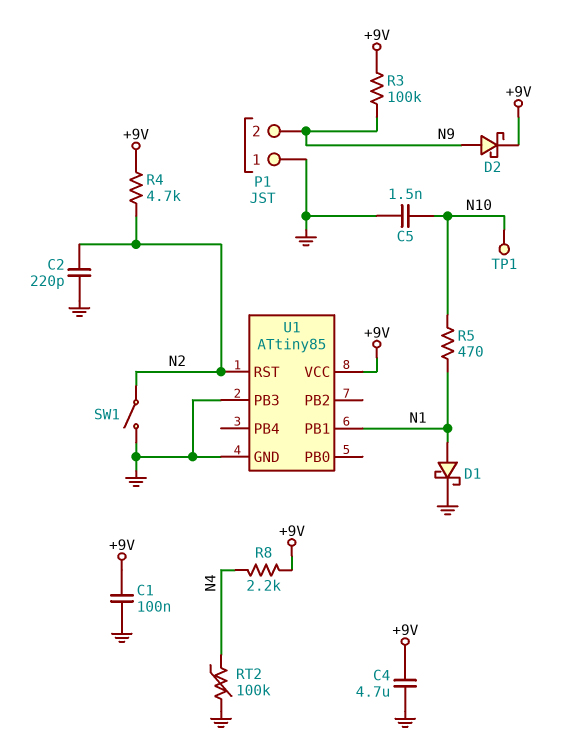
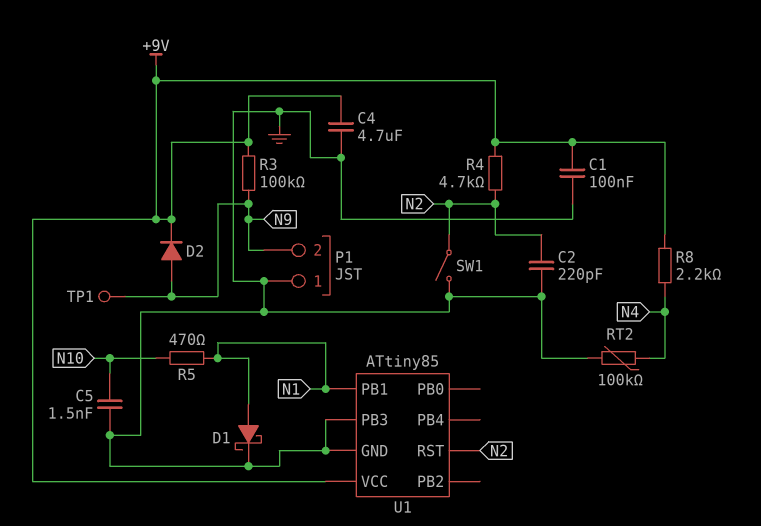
D2: schottky (A N9, K +9V) -> diode (A N9, K +9V)
TP1: test point (N10) -> test point (N9)

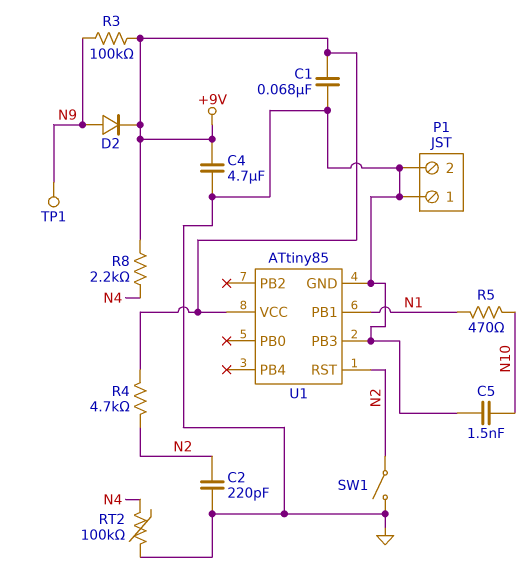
C1: 100nF (+9V, GND) -> 68nF (+9V, GND)
D1: schottky (A N1, K GND) -> none
P1 pin 2: N9 -> GND

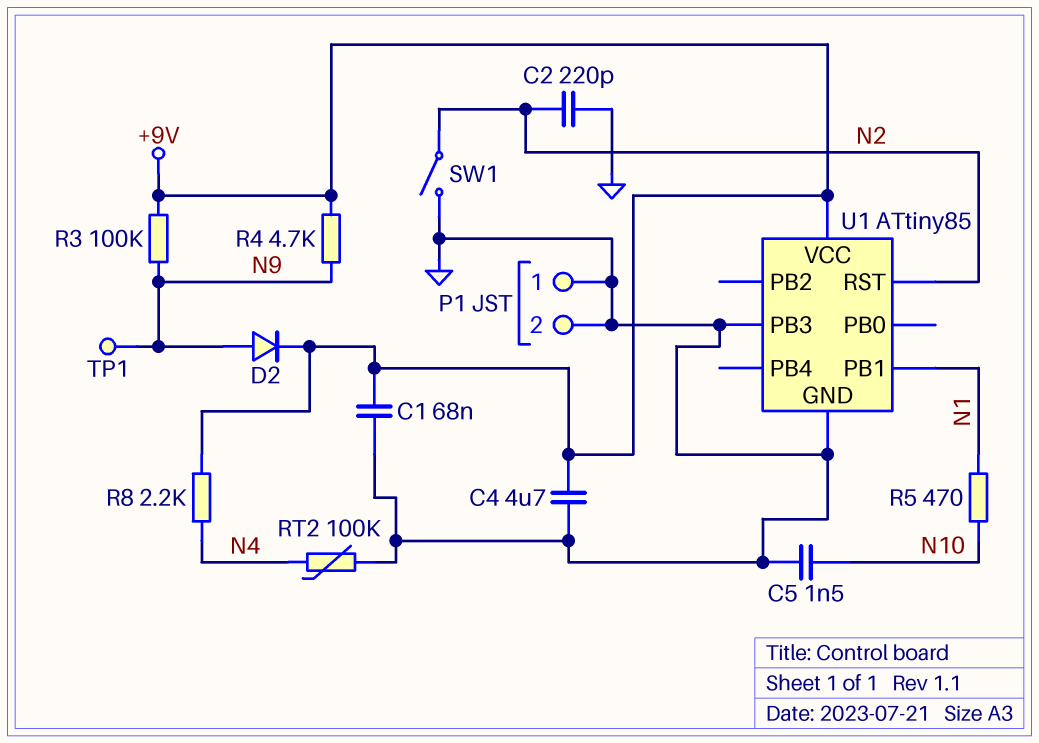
R4: 4.7k (+9V, N2) -> 4.7k (+9V, N9)

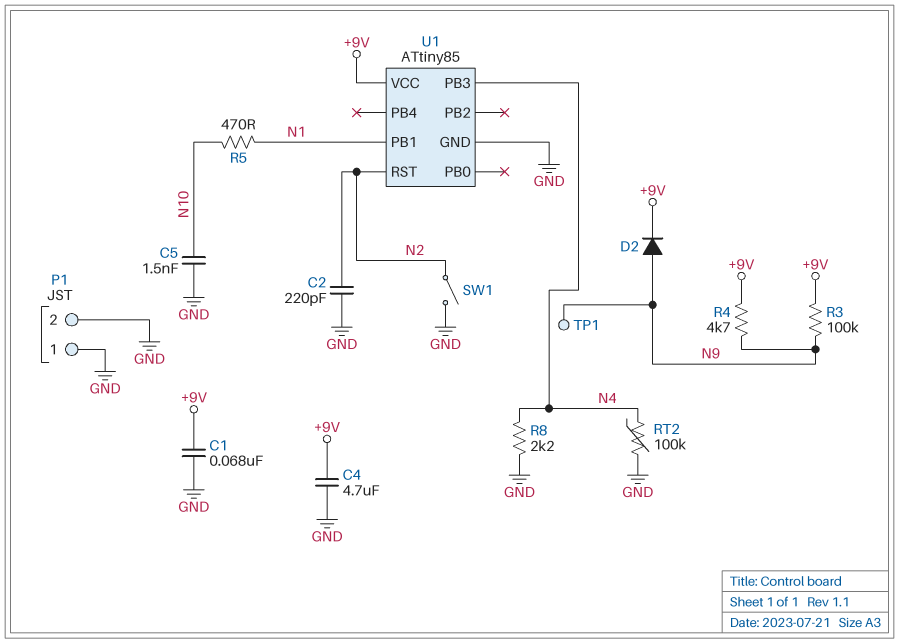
R8: 2.2k (+9V, N4) -> 2.2k (GND, N4)
U1 pin PB3: GND -> N4

